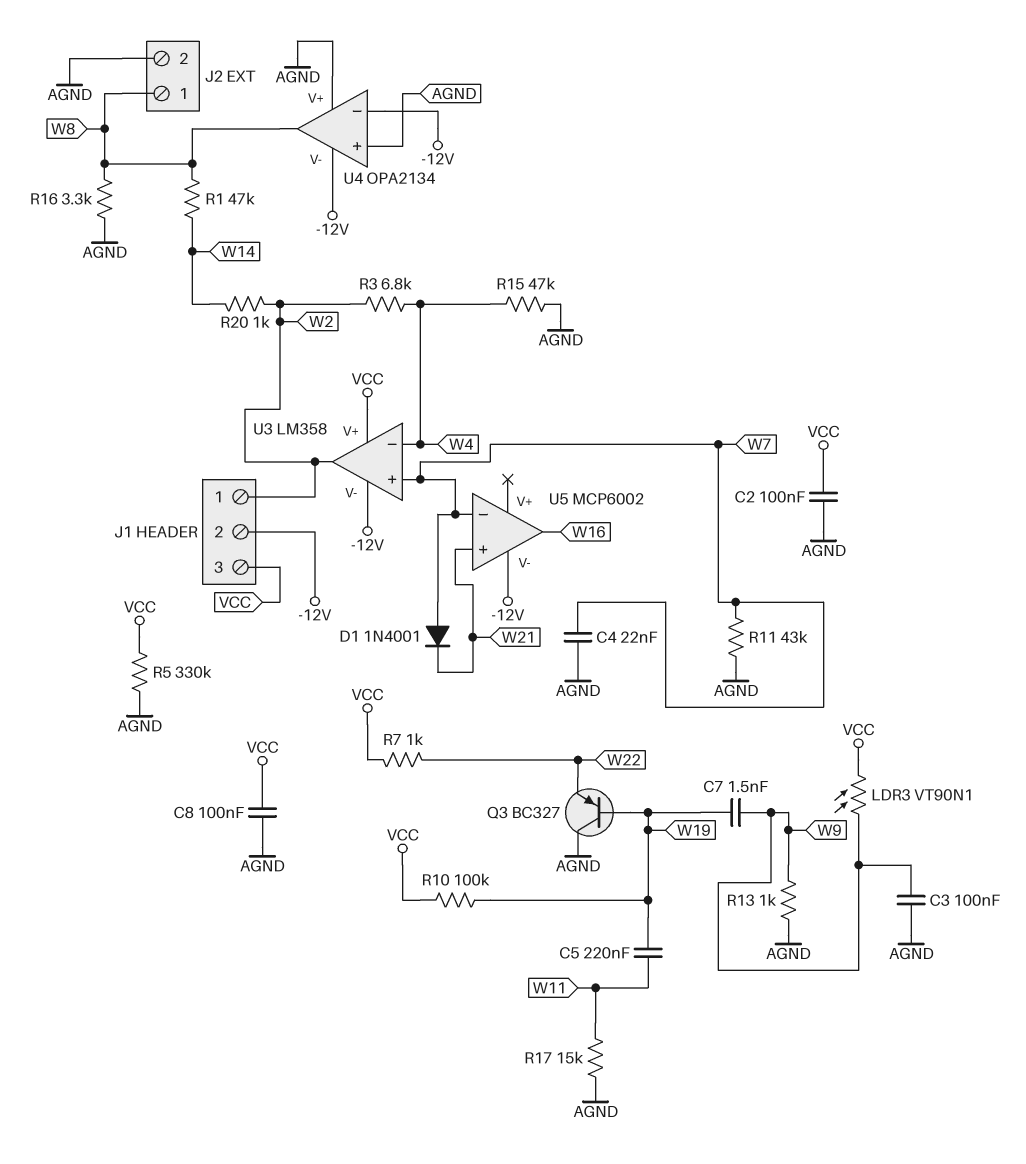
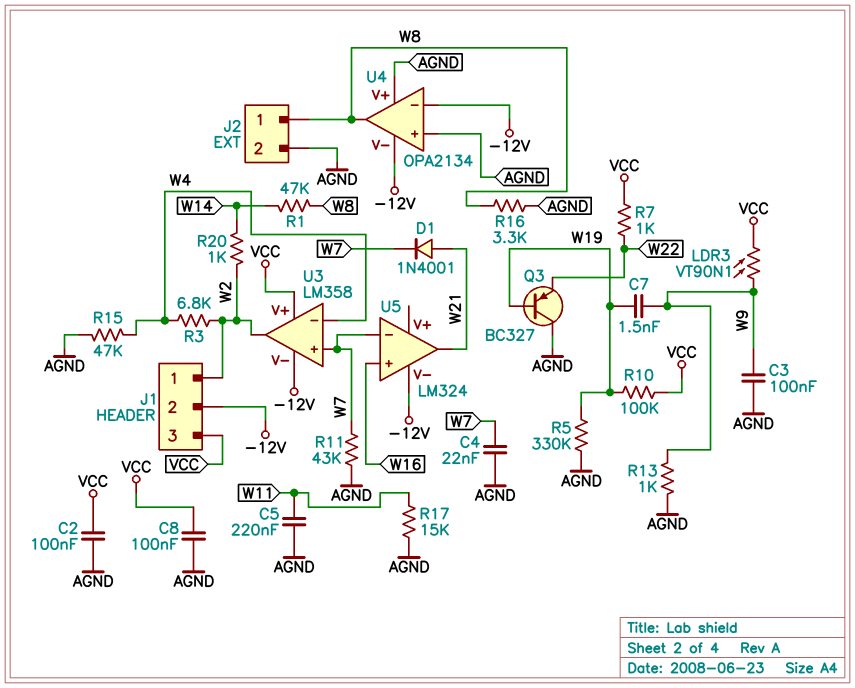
C5: 220nF (W11, W19) -> 220nF (AGND, W11)
D1: diode 1N4001 (A W7, K W21) -> diode 1N4001 (A W21, K W7)
R5: 330k (AGND, VCC) -> 330k (AGND, W19)
U5: MCP6002 -> LM324
U5 pin in+: W21 -> W16
U5 pin out: W16 -> W21

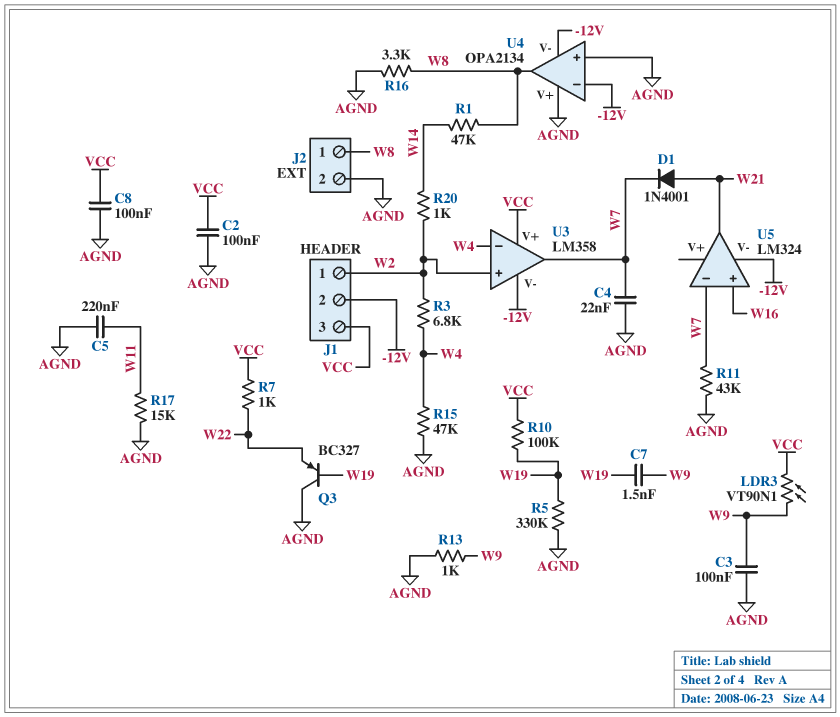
U3 pin in+: W7 -> W2
U3 pin out: W2 -> W7

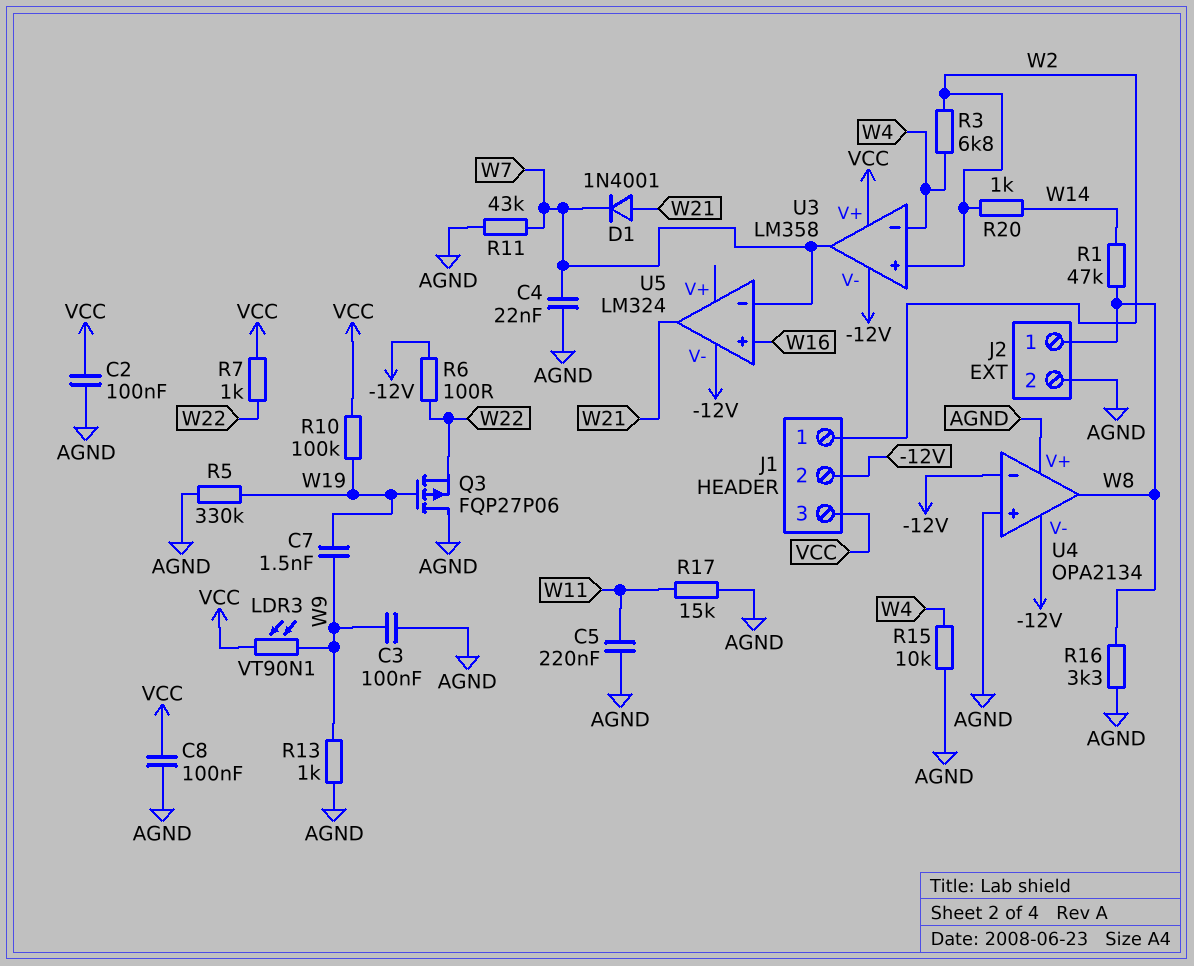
Q3: PNP BC327 (B W19, C AGND, E W22) -> PMOS FQP27P06 (G W19, D AGND, S W22)
R6: none -> 100 (-12V, W22)
R15: 47k (AGND, W4) -> 10k (AGND, W4)

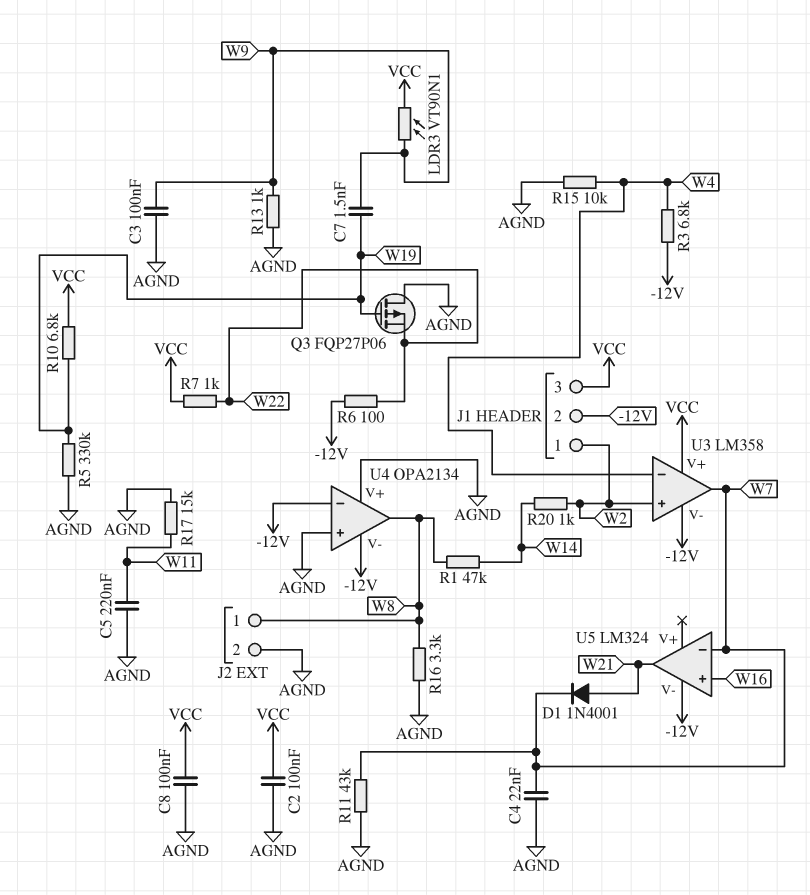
R3: 6.8k (W2, W4) -> 6.8k (-12V, W4)
R10: 100k (VCC, W19) -> 6.8k (VCC, W19)

